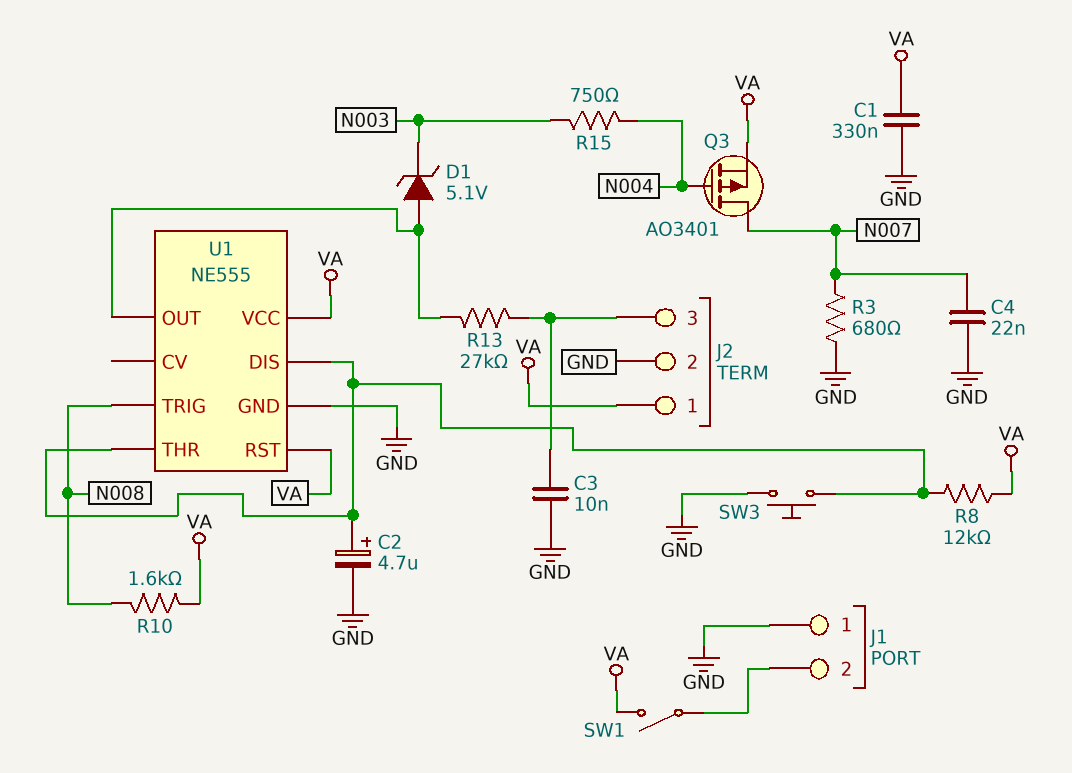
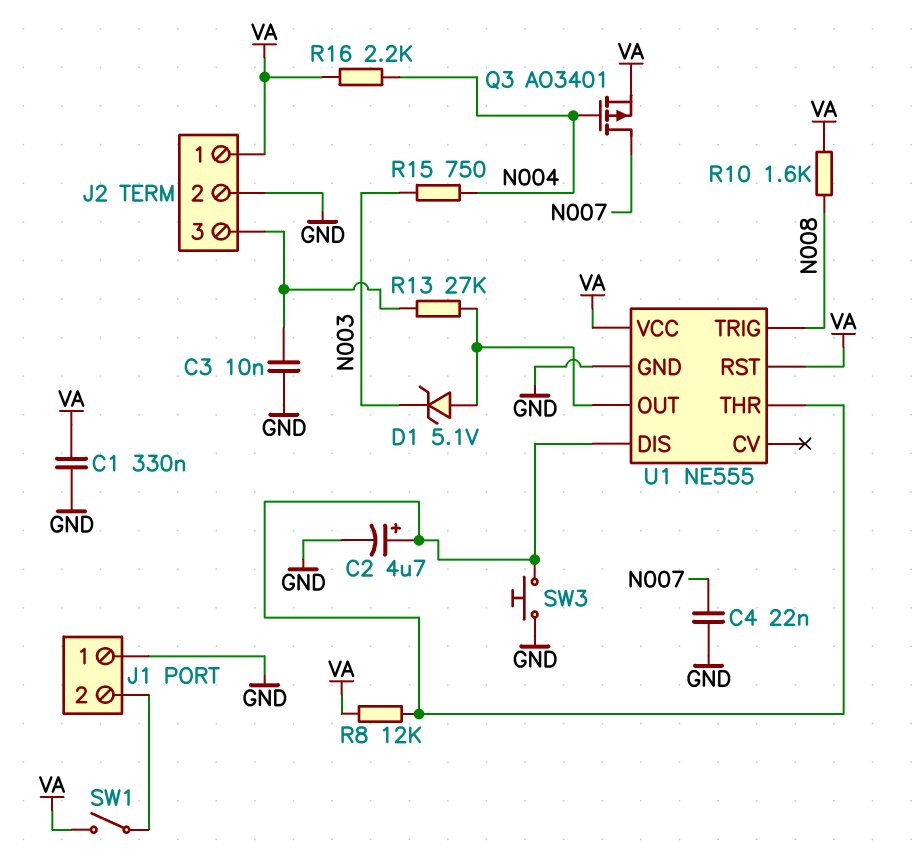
R3: 680 (GND, N007) -> none
R16: none -> 2.2k (N004, VA)

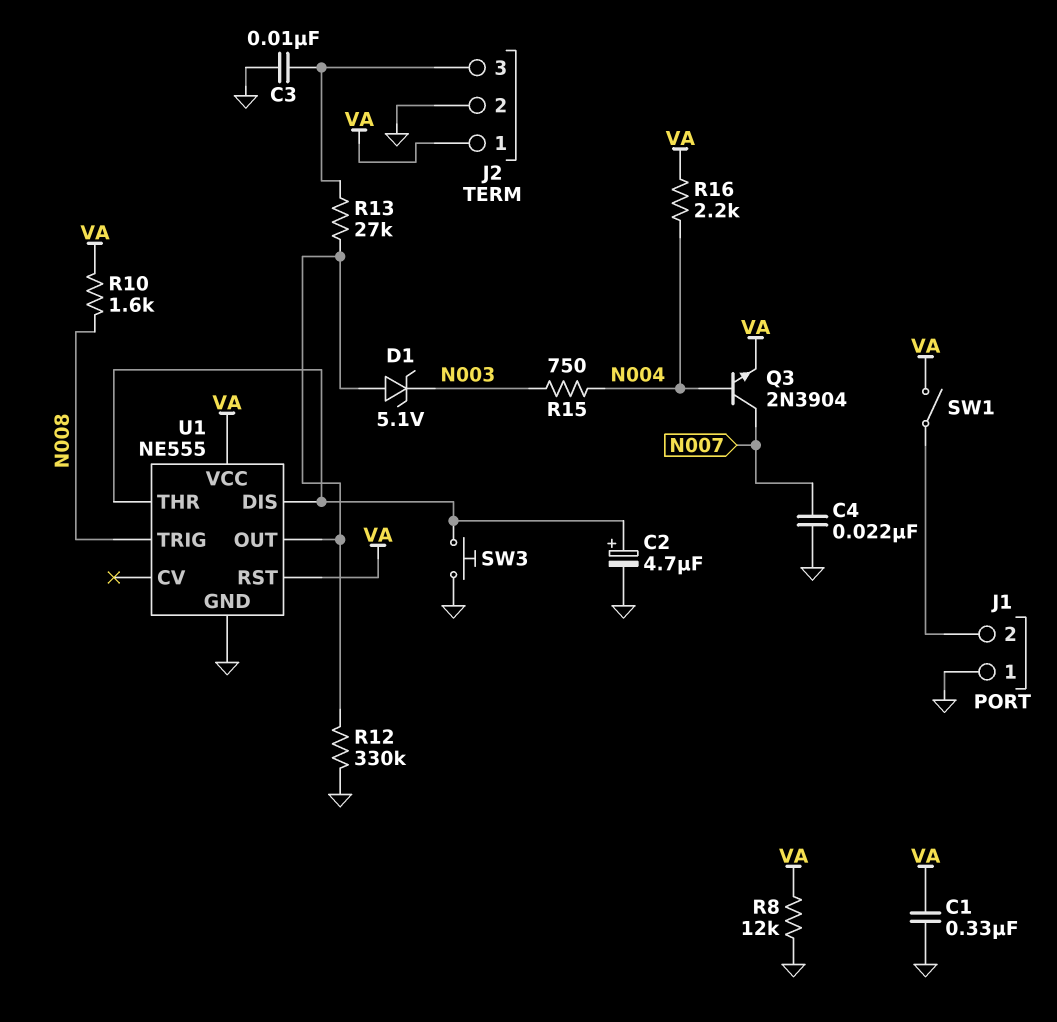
Q3: PMOS AO3401 (G N004, D N007, S VA) -> NPN 2N3904 (B N004, C N007, E VA)
R8: 12k (U1/DIS, VA) -> 12k (GND, VA)
R12: none -> 330k (GND, U1/OUT)

